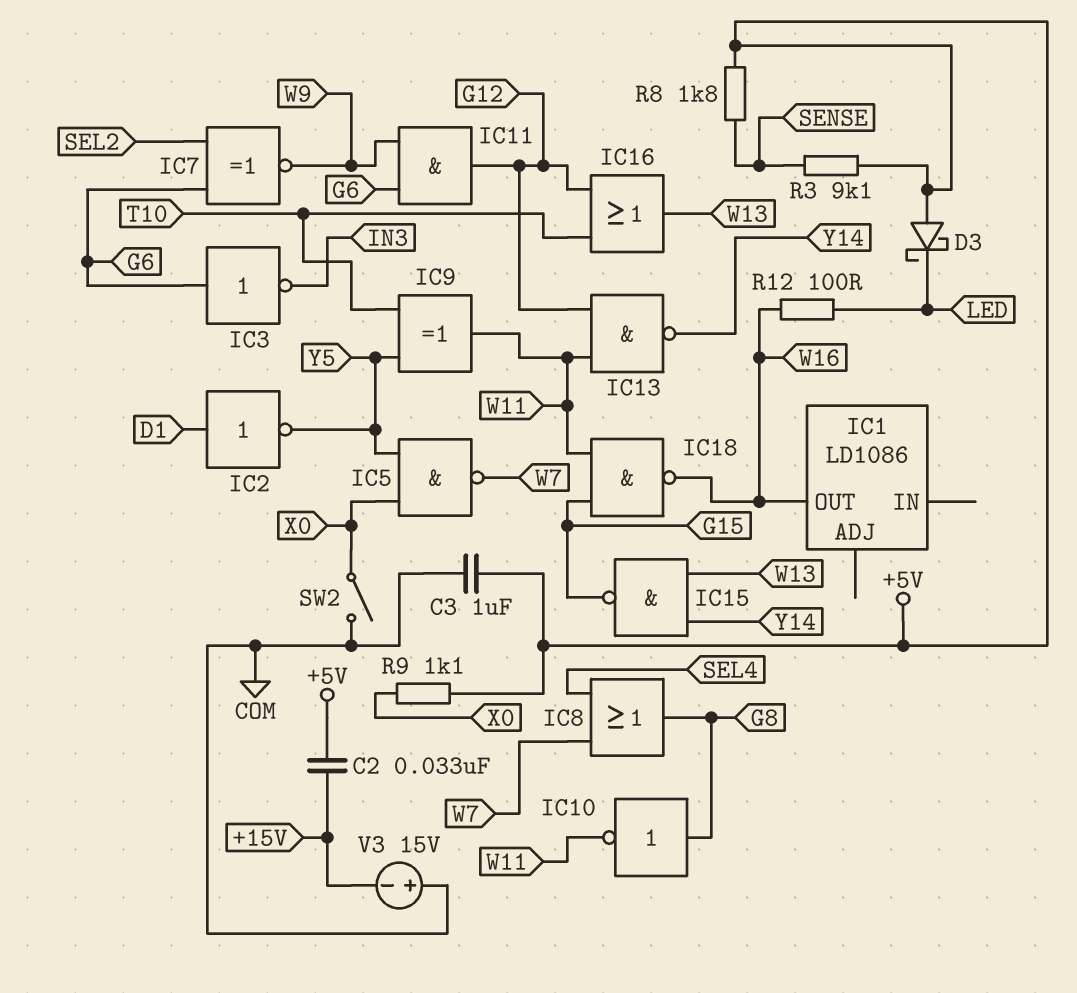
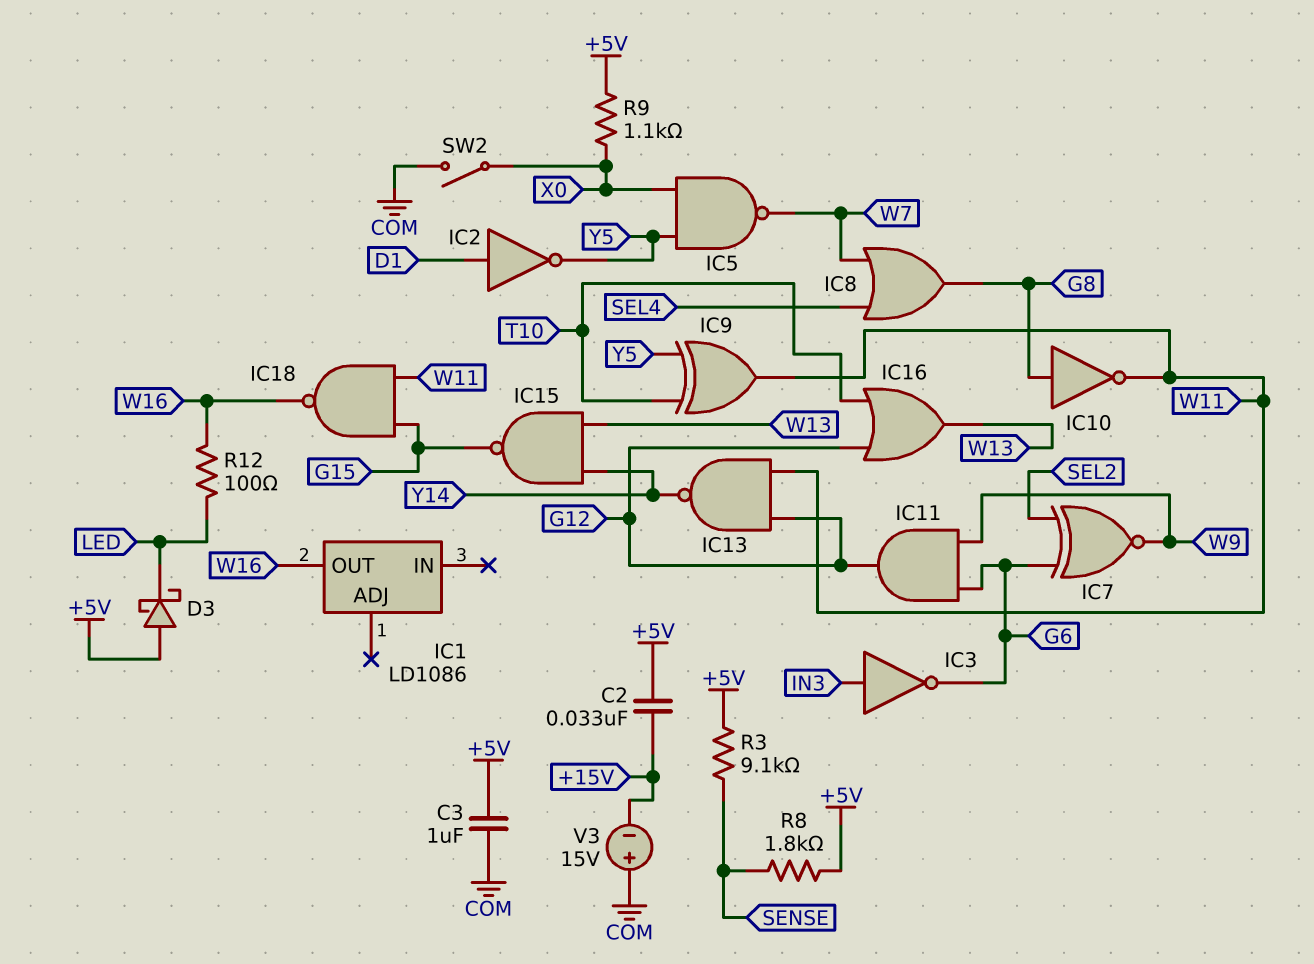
IC3: NOT (in G6, out IN3) -> NOT (in IN3, out G6)

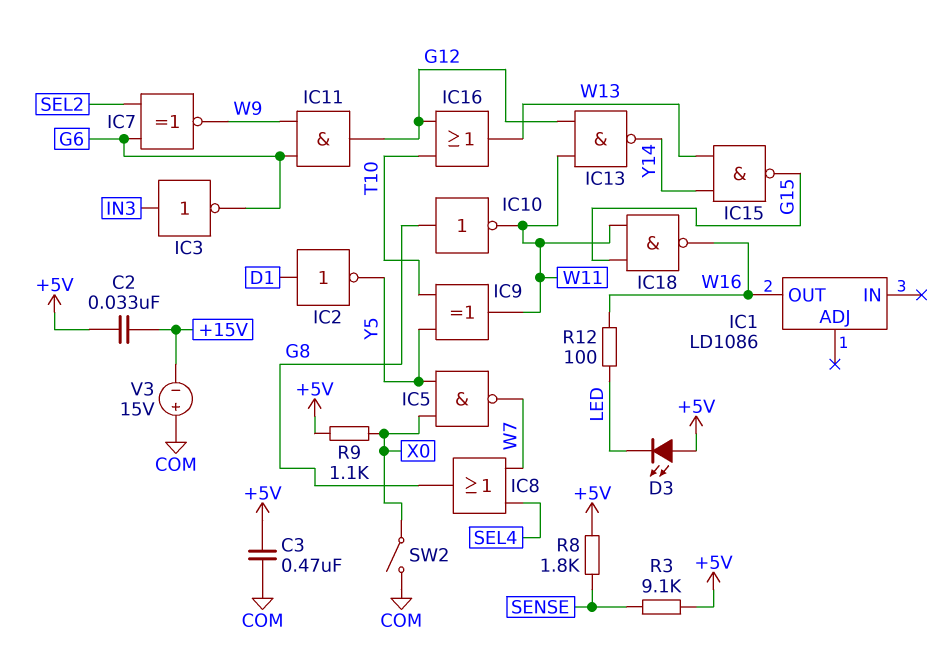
C3: 1uF (+5V, COM) -> 470nF (+5V, COM)
D3: schottky (A +5V, K LED) -> LED (A +5V, K LED)

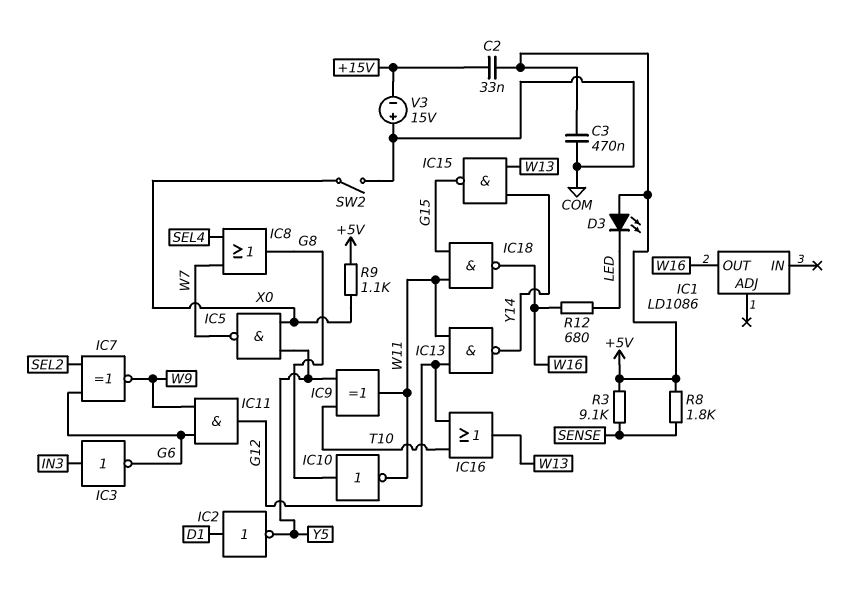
R12: 100 (LED, W16) -> 680 (LED, W16)

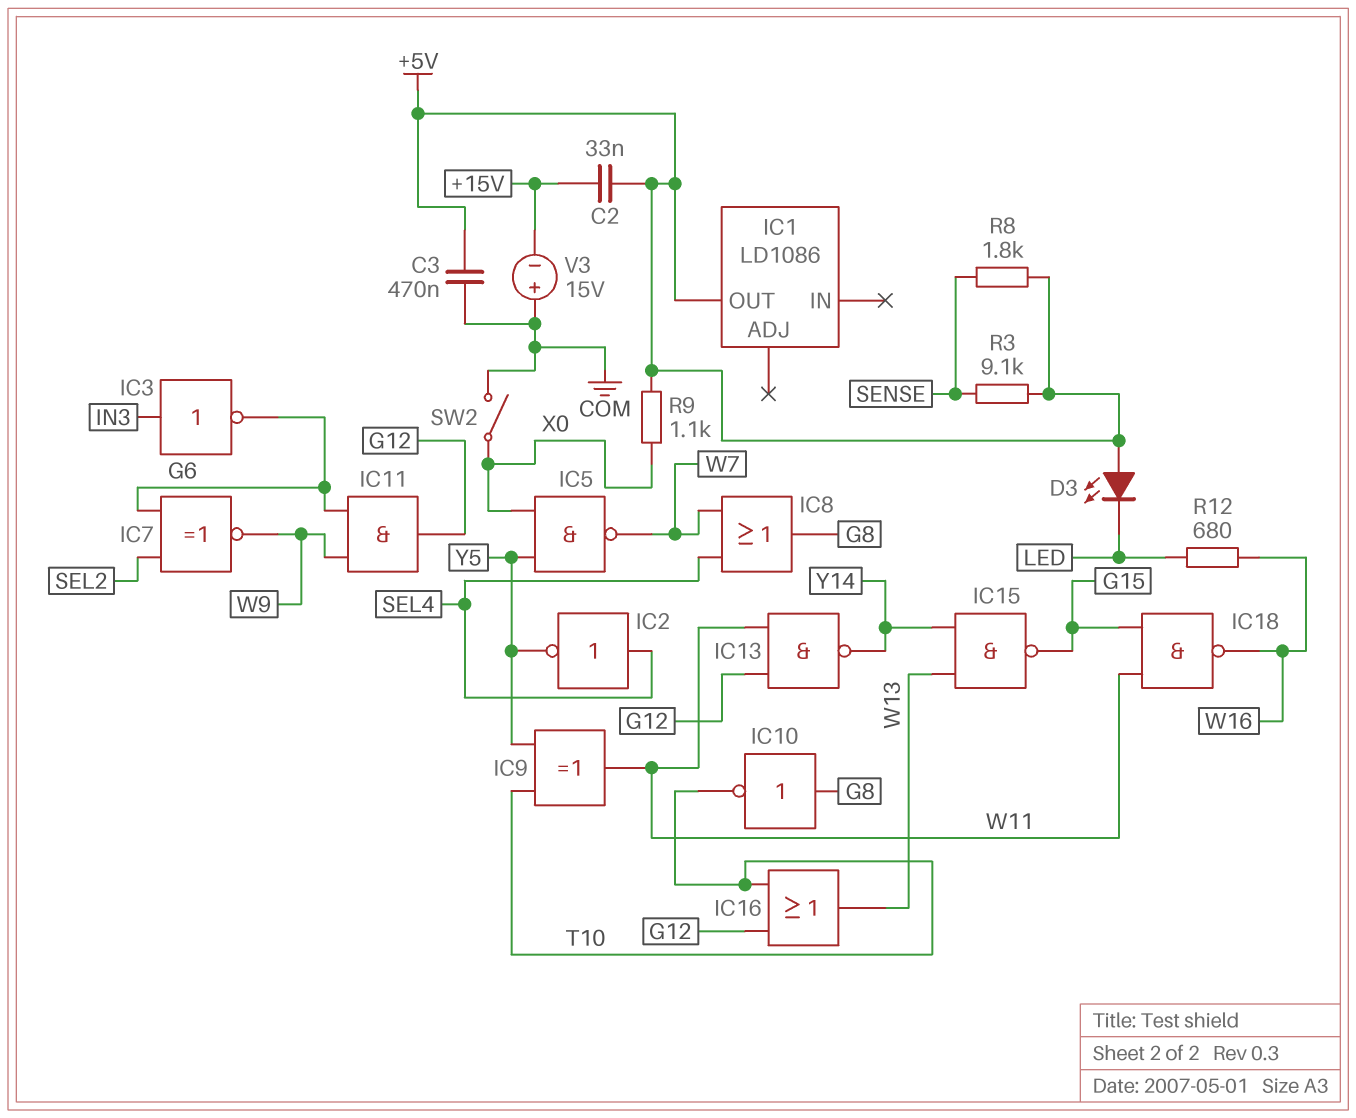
IC1 pin OUT: W16 -> +5V
IC2: NOT (in D1, out Y5) -> NOT (in SEL4, out Y5)
IC10: NOT (in G8, out W11) -> NOT (in G8, out T10)

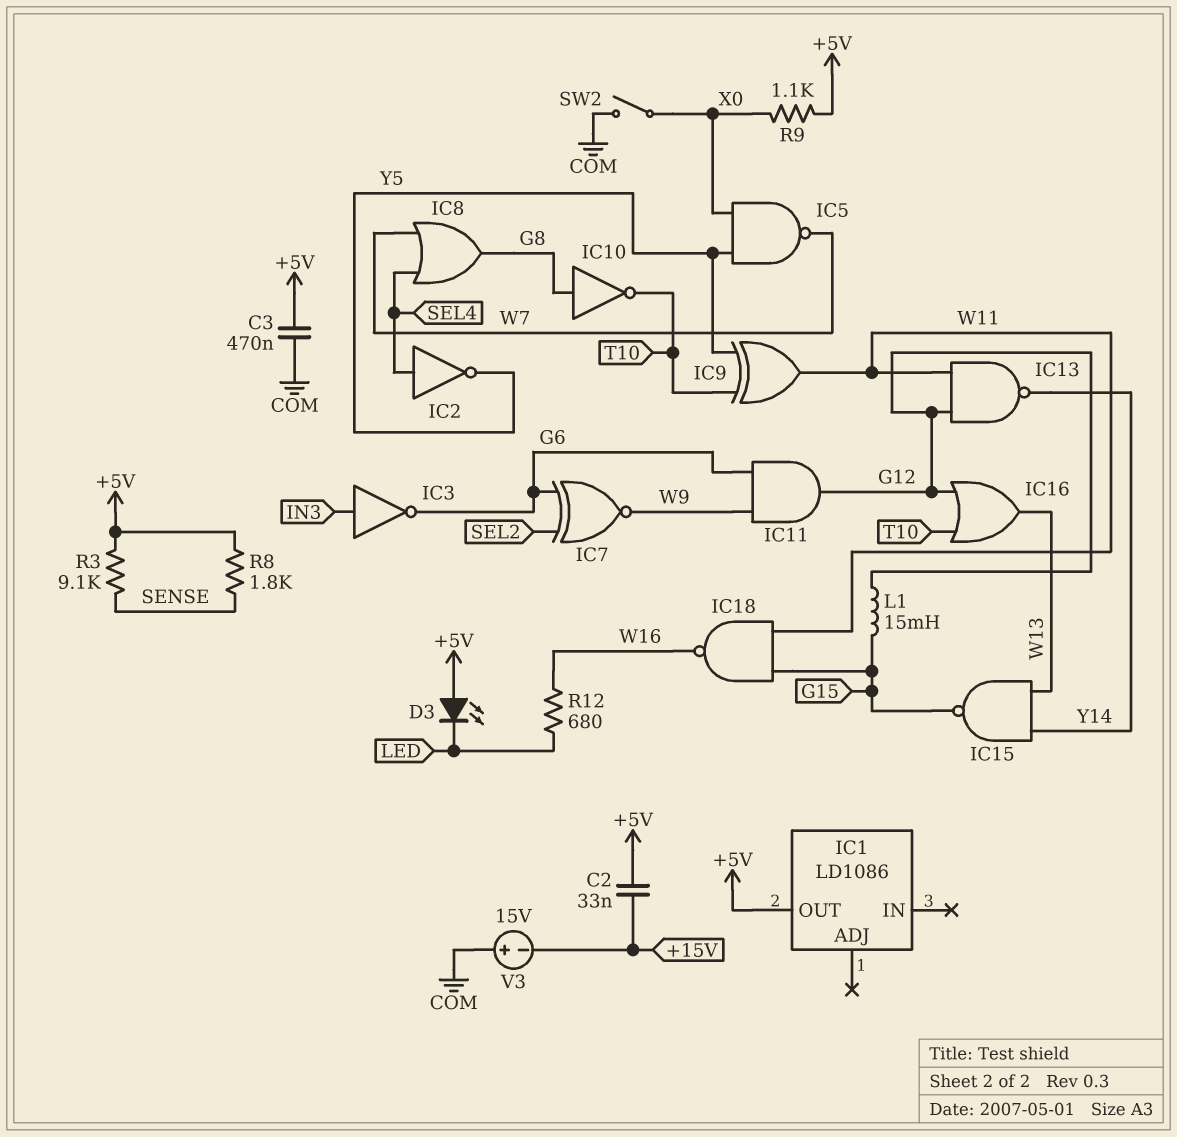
L1: none -> 15mH (G12, G15)

